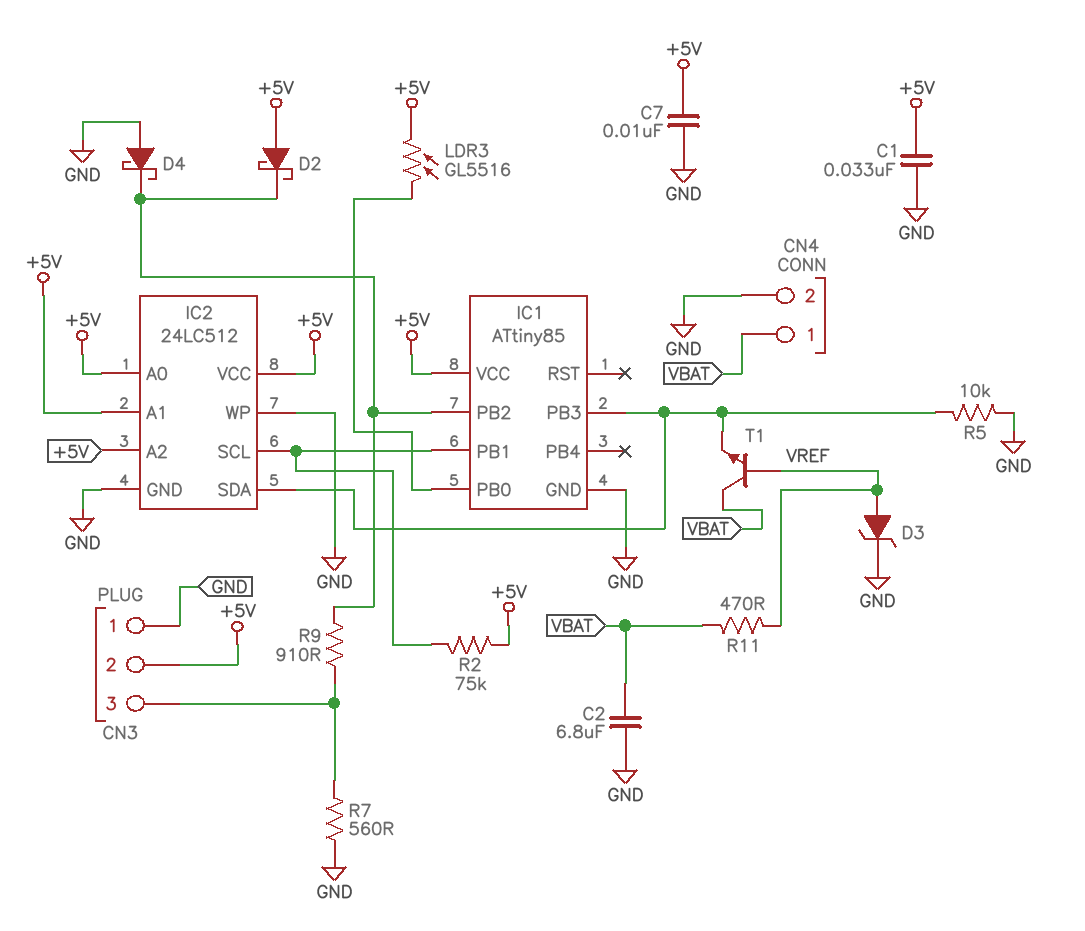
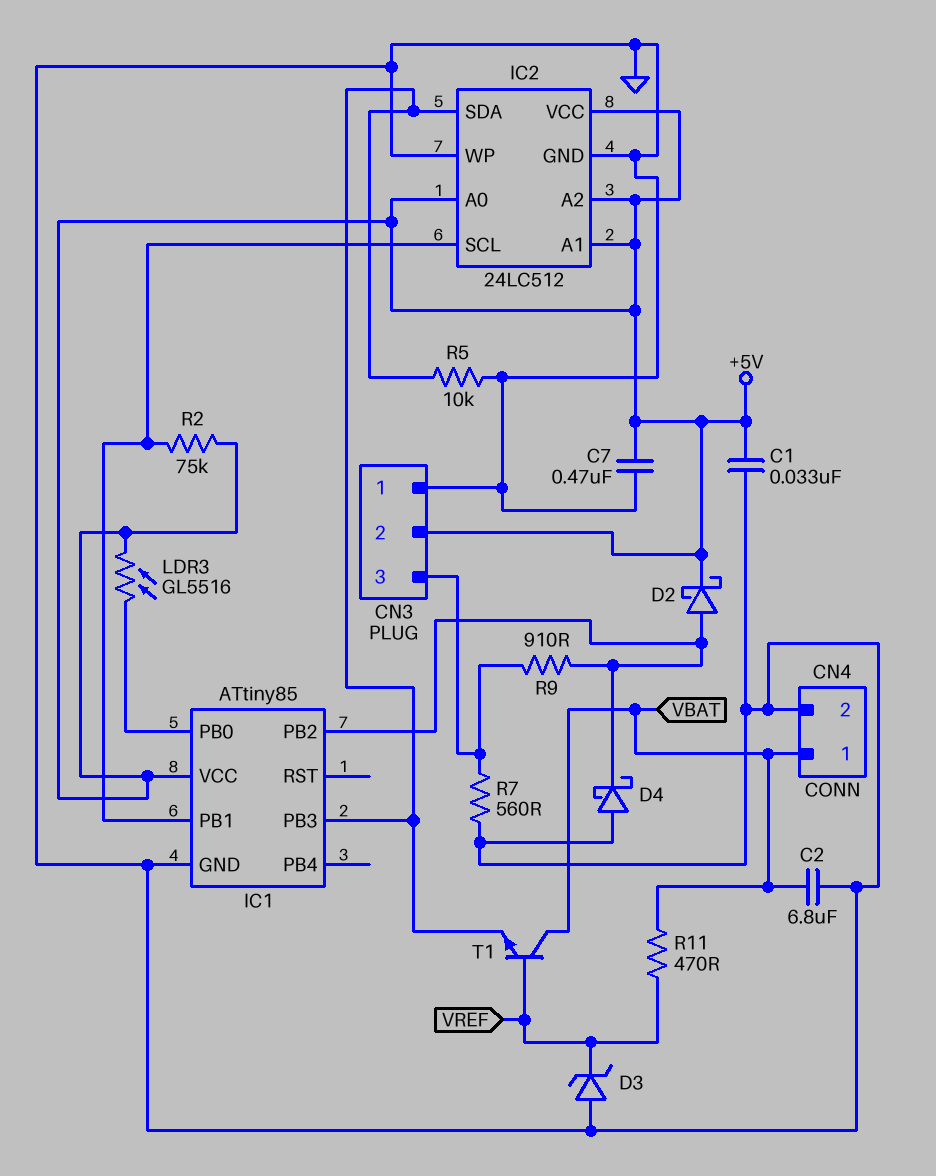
C7: 10nF (+5V, GND) -> 470nF (+5V, GND)
D2: schottky (A +5V, K IC1/PB2) -> schottky (A IC1/PB2, K +5V)
D3: zener (A VREF, K GND) -> zener (A GND, K VREF)

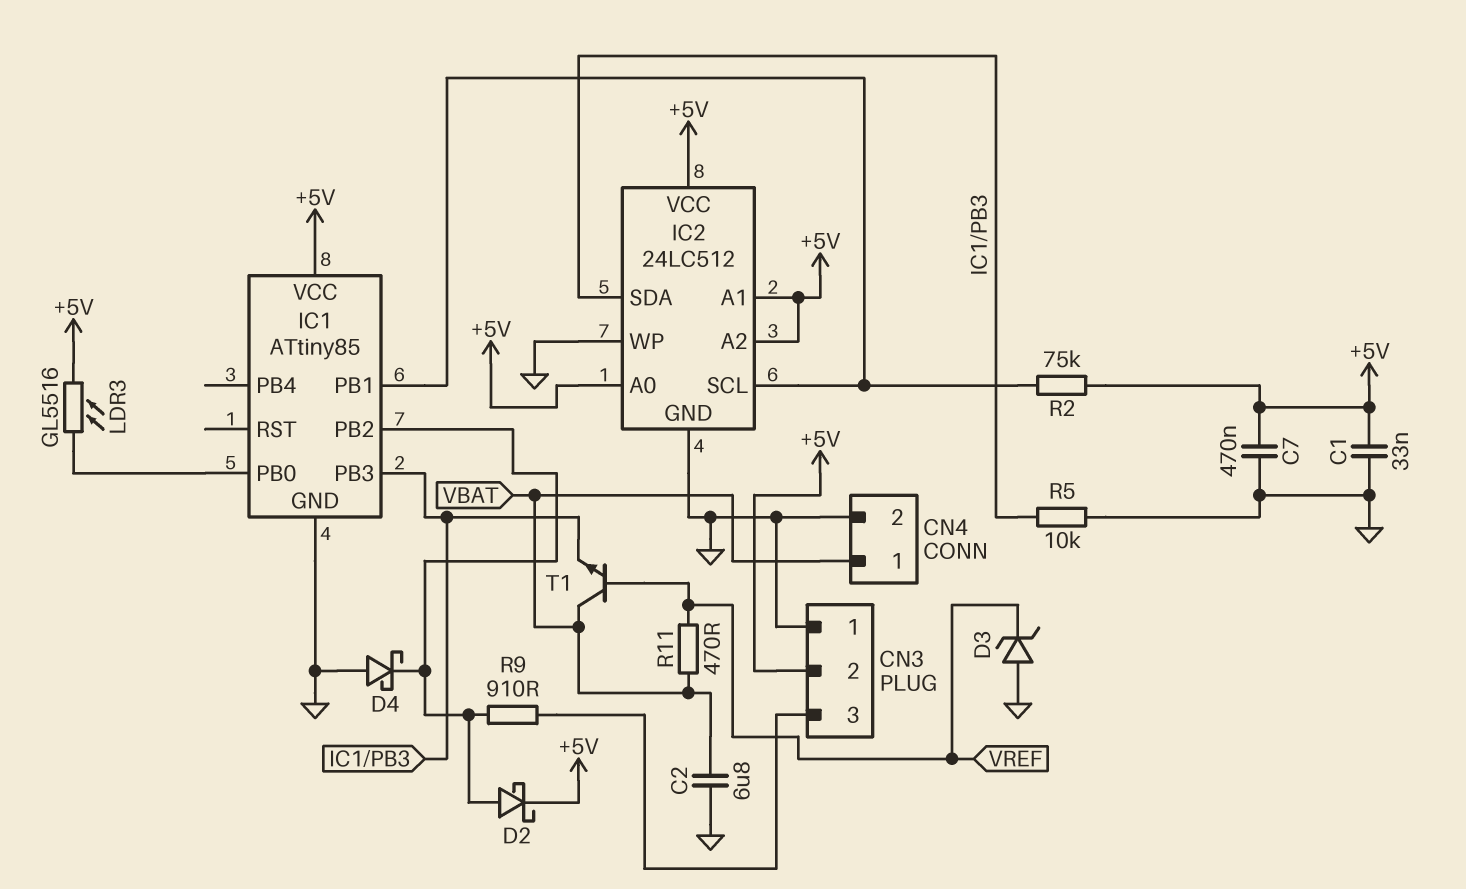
R7: 560 (CN3/3, GND) -> none

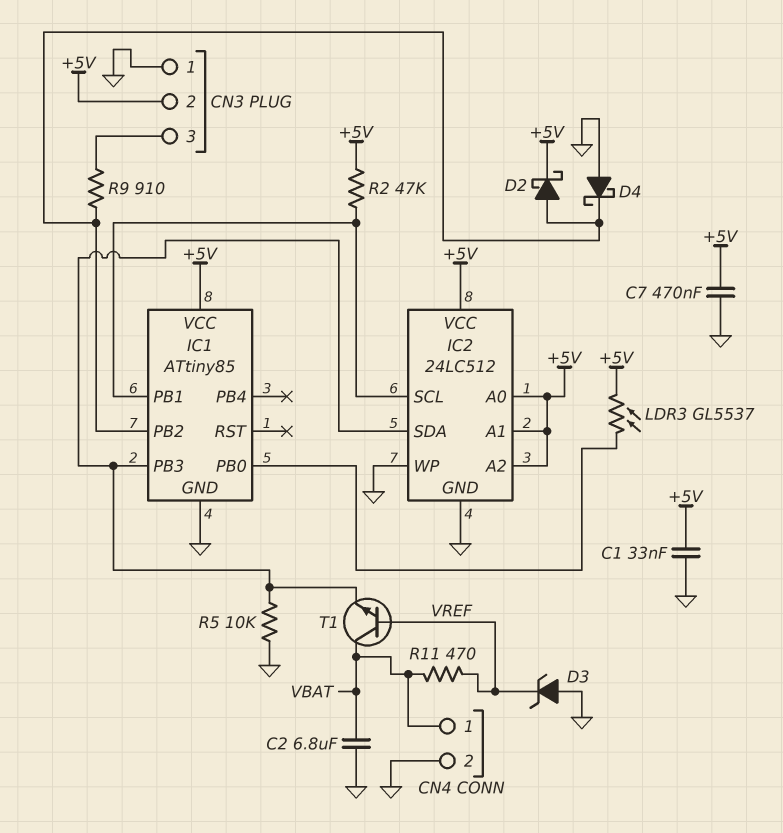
LDR3: GL5516 (+5V, IC1/PB0) -> GL5537 (+5V, IC1/PB0)
R2: 75k (+5V, IC1/PB1) -> 47k (+5V, IC1/PB1)

